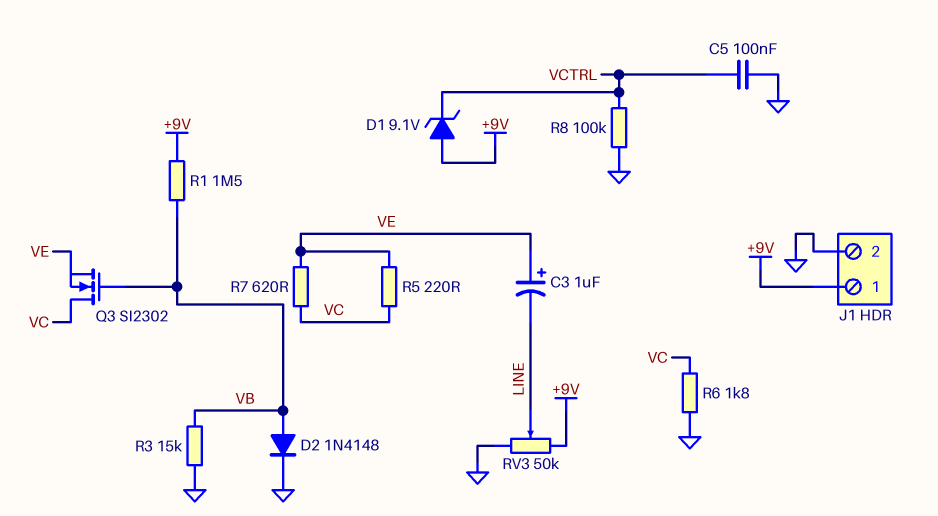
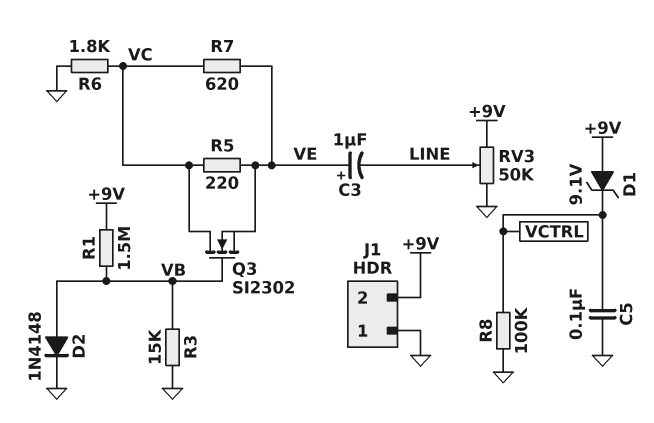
J1 pin 1: +9V -> GND
J1 pin 2: GND -> +9V

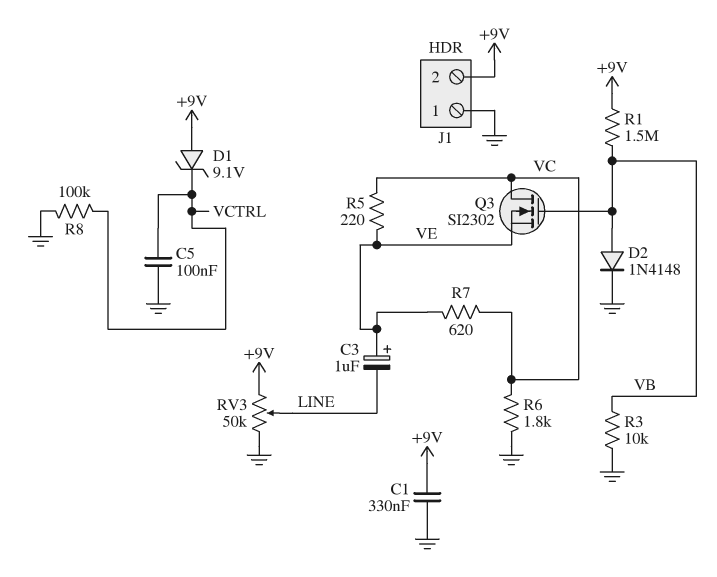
C1: none -> 330nF (+9V, GND)
R3: 15k (GND, VB) -> 10k (GND, VB)

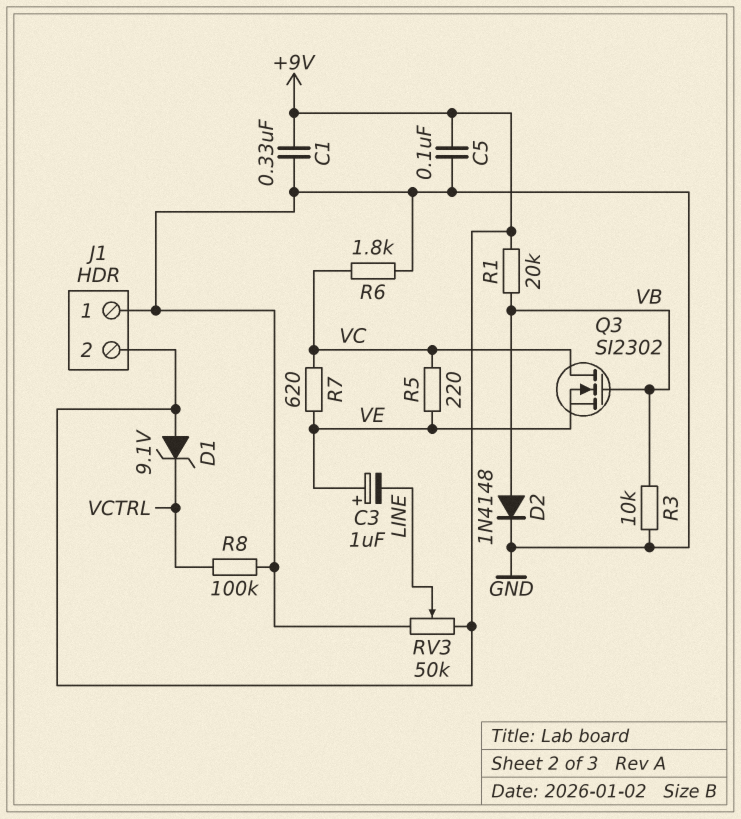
C5: 100nF (GND, VCTRL) -> 100nF (+9V, GND)
R1: 1.5M (+9V, VB) -> 20k (+9V, VB)

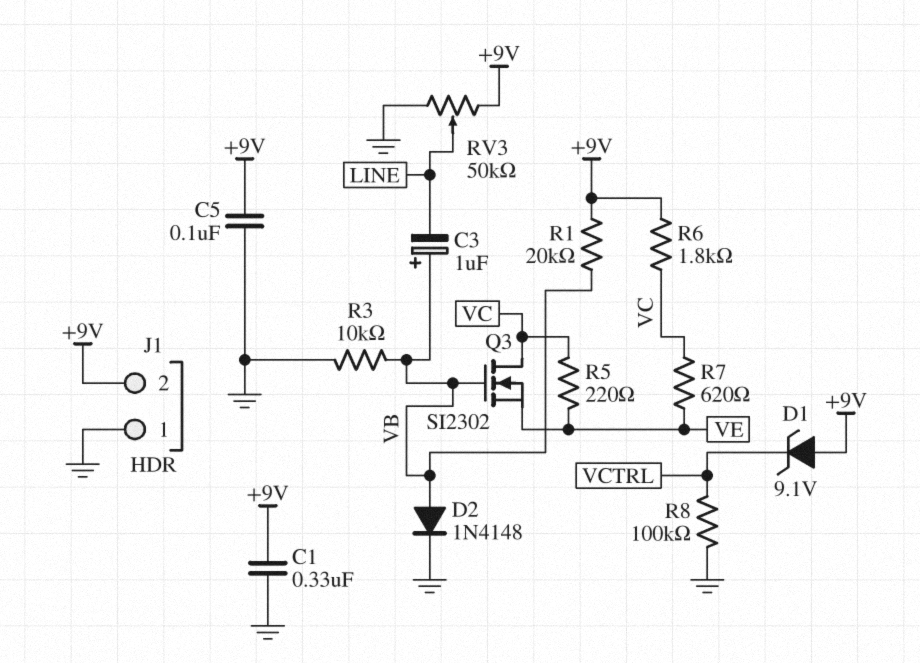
C3: 1uF (plus VE, minus LINE) -> 1uF (plus VB, minus LINE)
R6: 1.8k (GND, VC) -> 1.8k (+9V, VC)

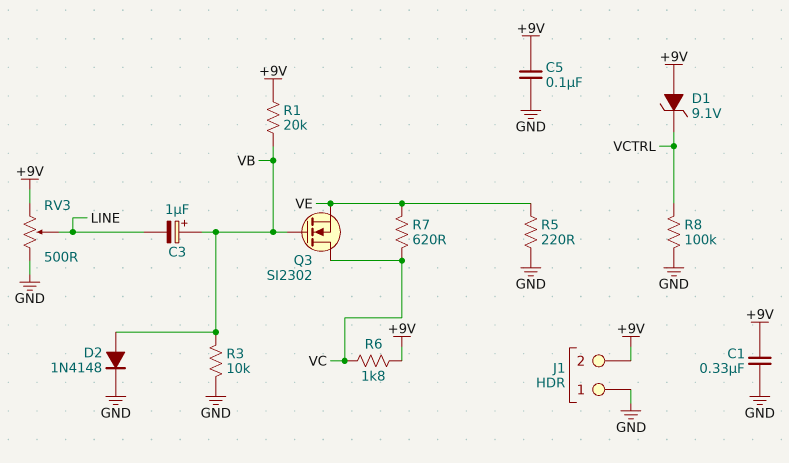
R5: 220 (VC, VE) -> 220 (GND, VE)
RV3: 50k (+9V, GND, wiper LINE) -> 500 (+9V, GND, wiper LINE)

